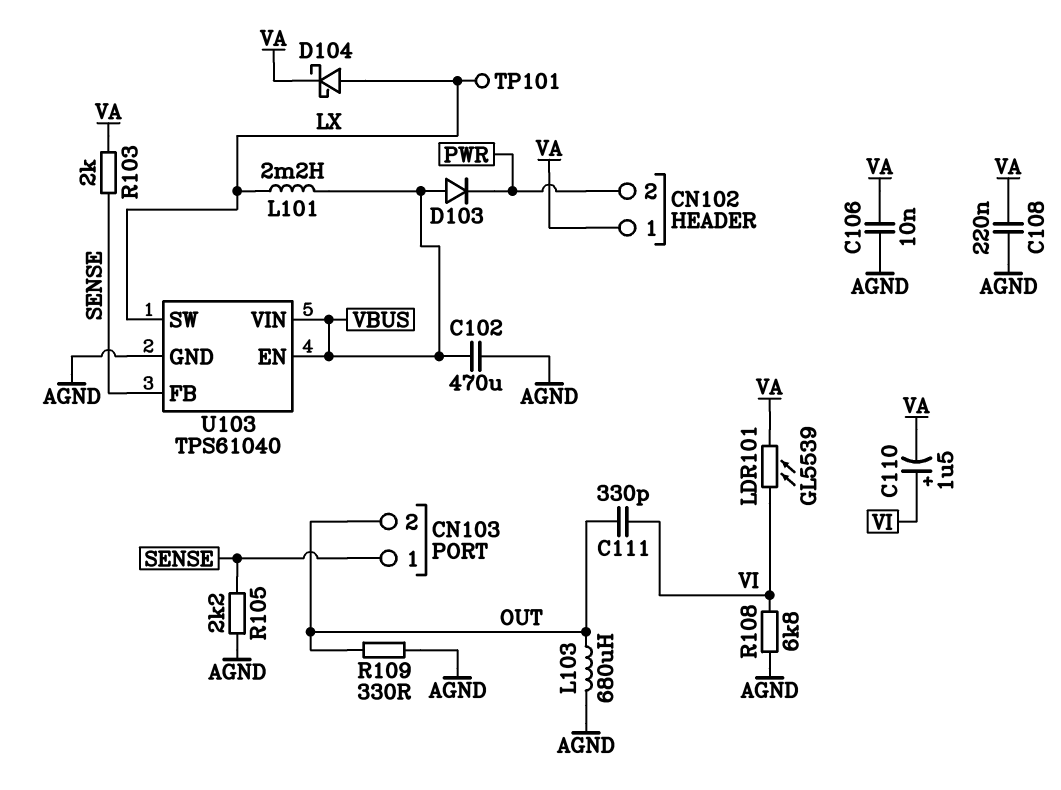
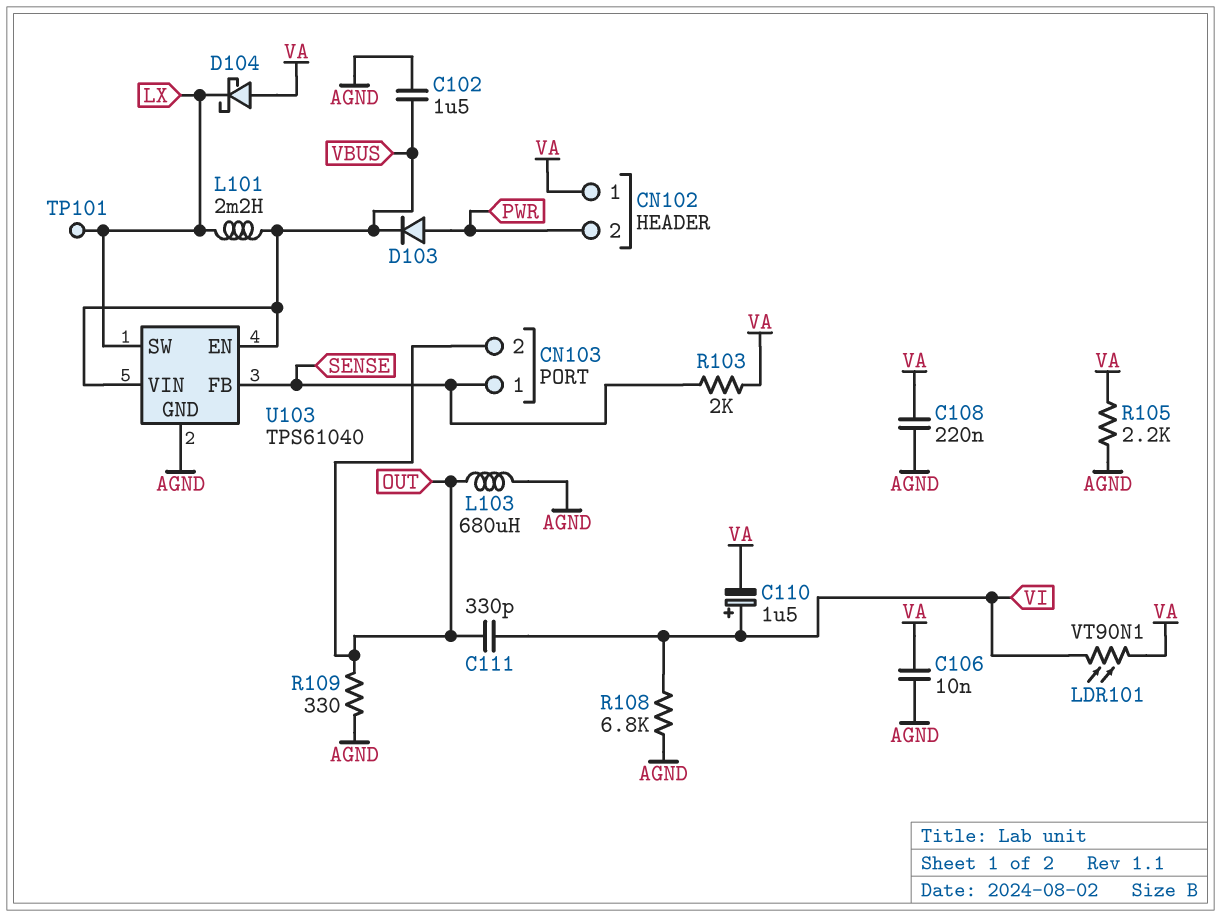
C102: 470uF (AGND, VBUS) -> 1.5uF (AGND, VBUS)
D103: diode (A VBUS, K PWR) -> diode (A PWR, K VBUS)
D104: schottky (A LX, K VA) -> schottky (A VA, K LX)
LDR101: GL5539 (VA, VI) -> VT90N1 (VA, VI)
R105: 2.2k (AGND, SENSE) -> 2.2k (AGND, VA)

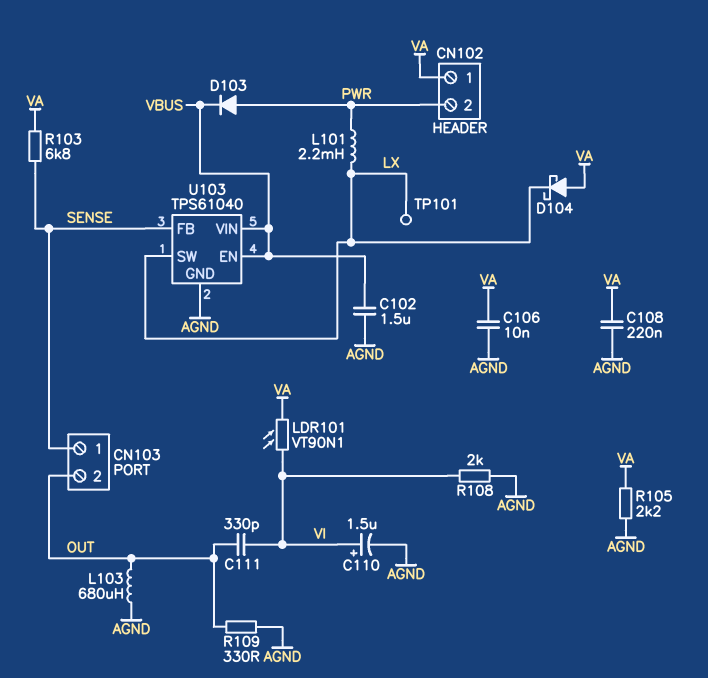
C110: 1.5uF (plus VI, minus VA) -> 1.5uF (plus VI, minus AGND)
L101: 2.2mH (LX, VBUS) -> 2.2mH (LX, PWR)
R103: 2k (SENSE, VA) -> 6.8k (SENSE, VA)
R108: 6.8k (AGND, VI) -> 2k (AGND, VI)

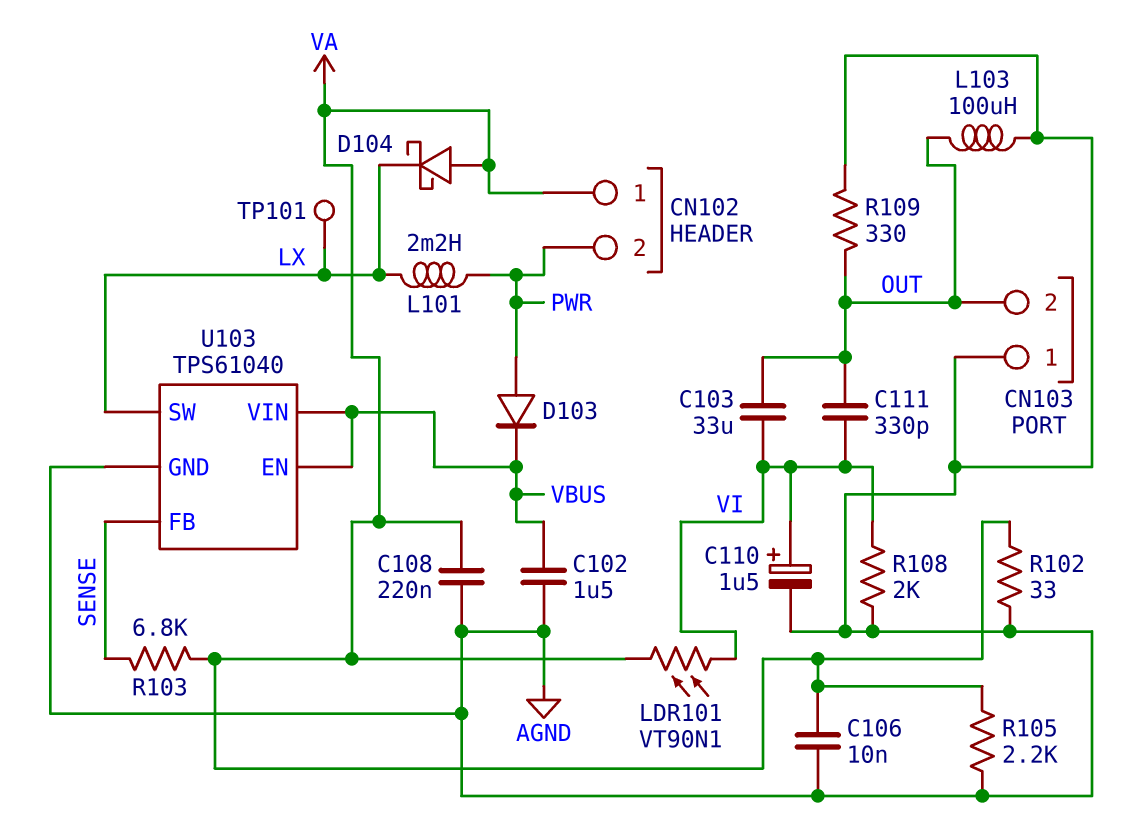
C103: none -> 33uF (OUT, VI)
CN103 pin 1: SENSE -> AGND
L103: 680uH (AGND, OUT) -> 100uH (AGND, OUT)
R102: none -> 33 (AGND, VA)

